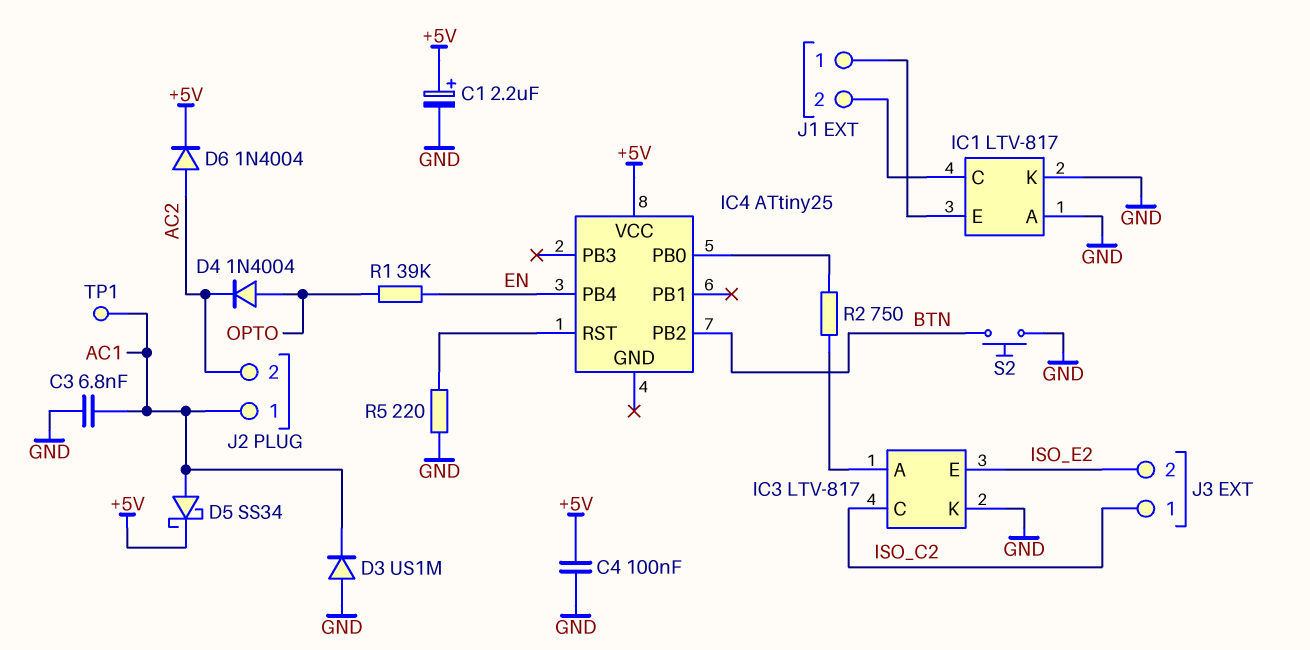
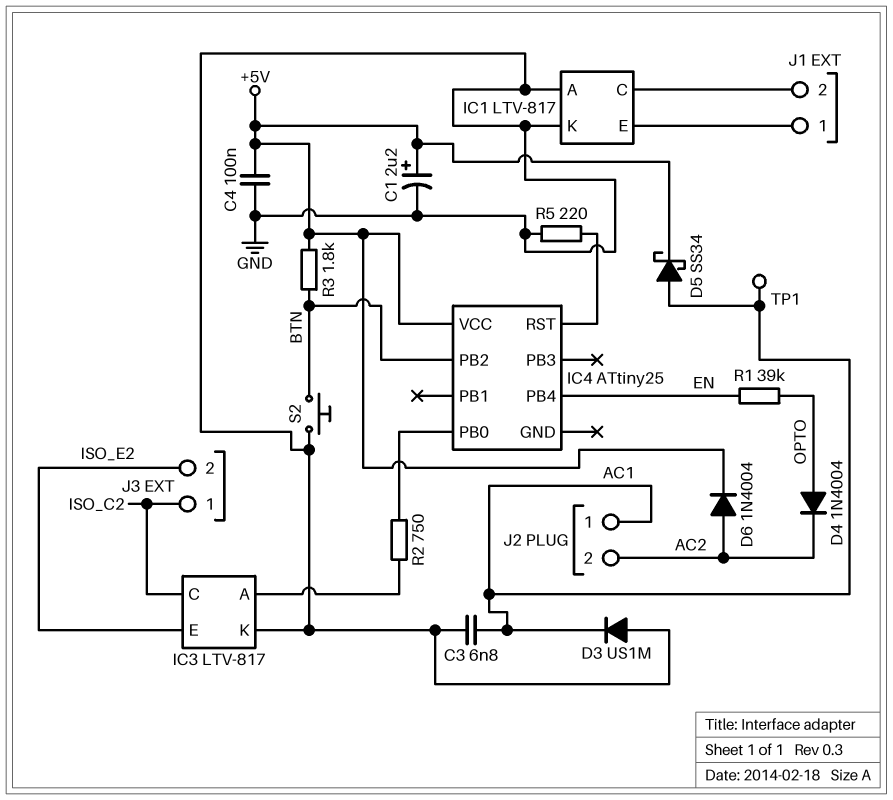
R3: none -> 1.8k (+5V, BTN)

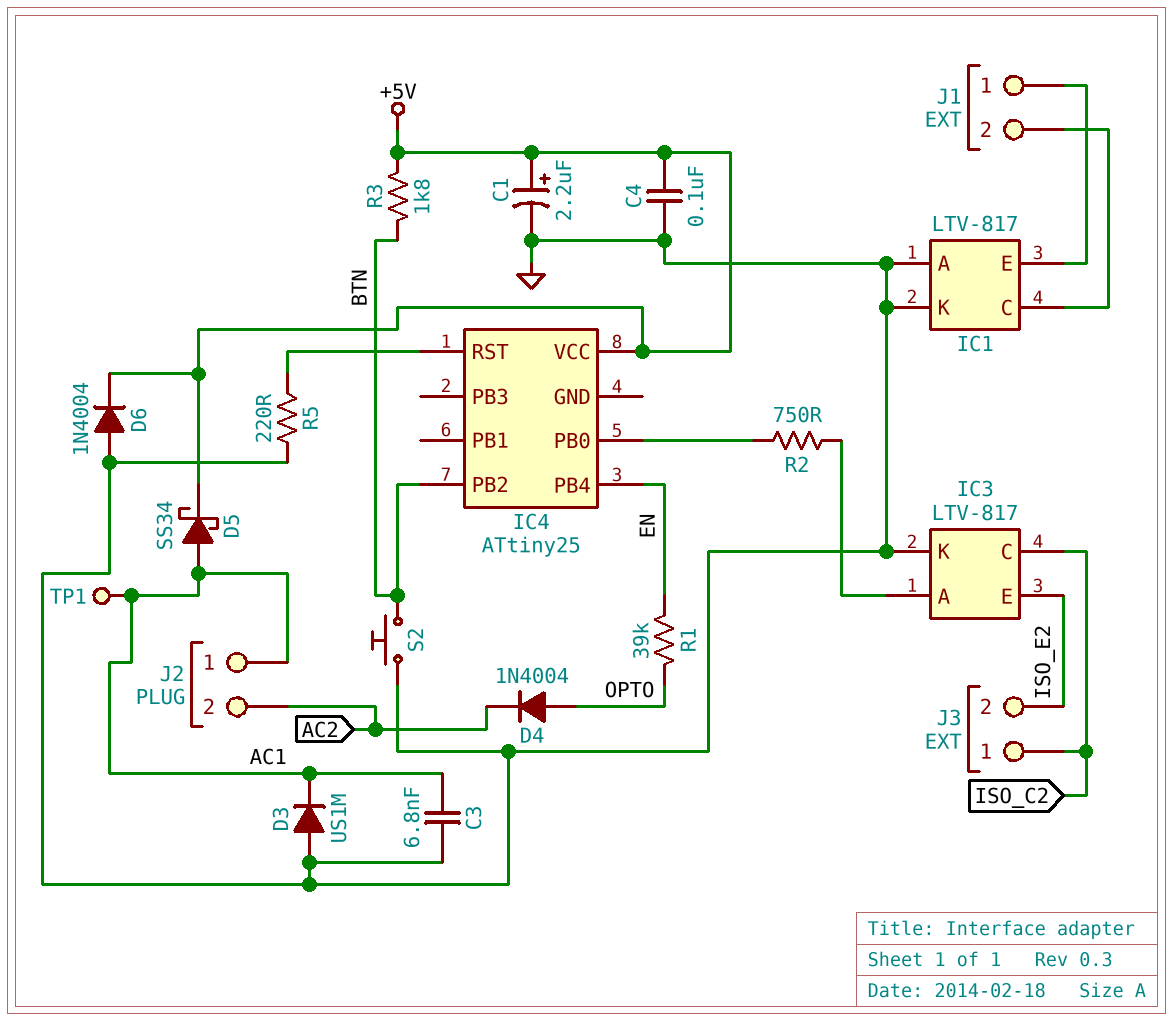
D6: diode 1N4004 (A AC2, K +5V) -> diode 1N4004 (A GND, K +5V)

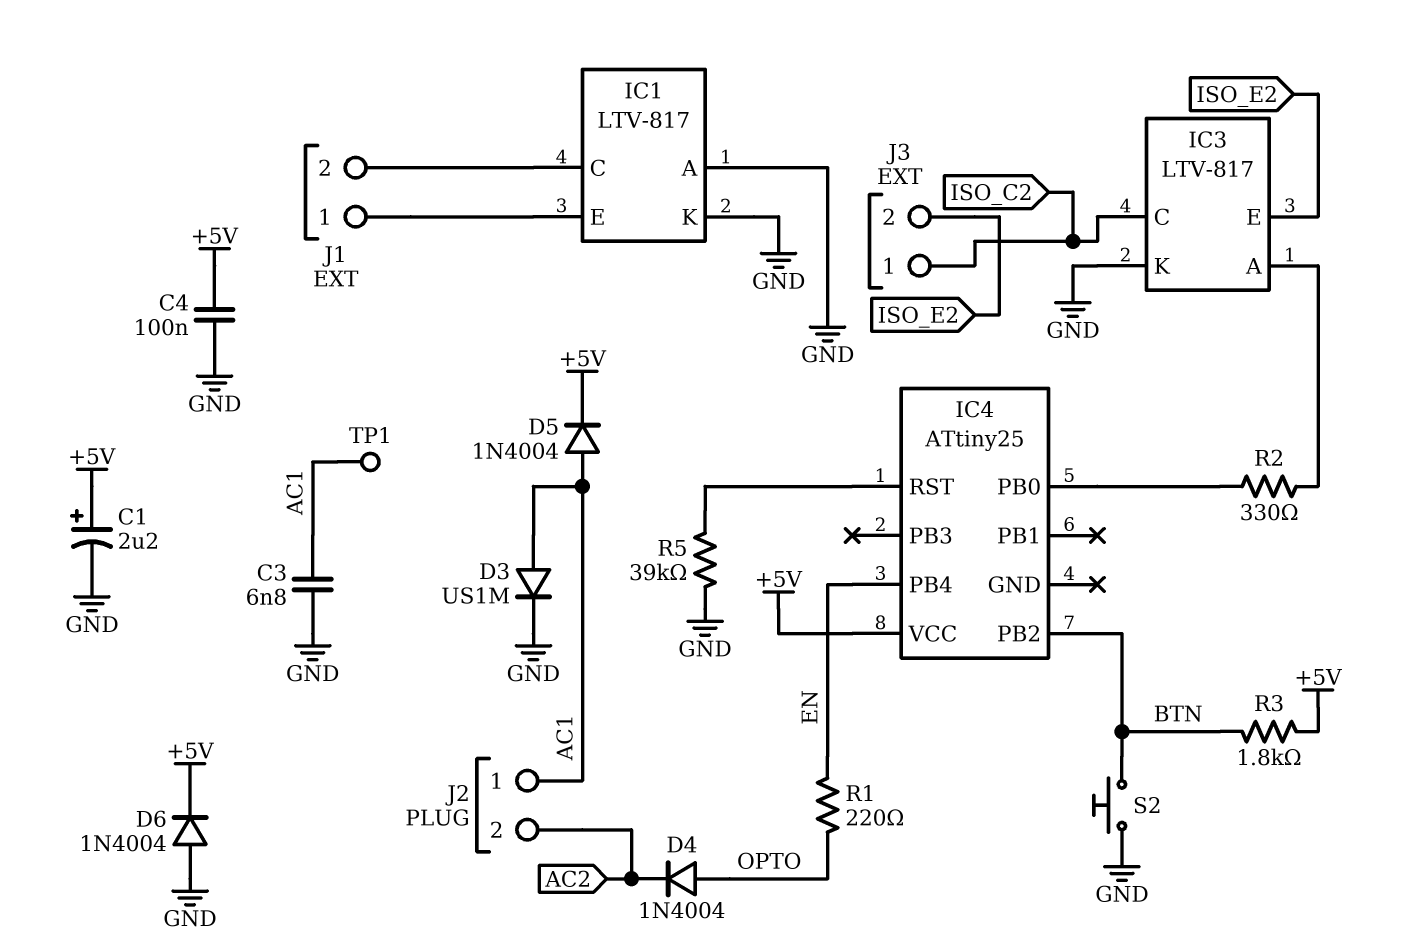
D3: diode US1M (A GND, K AC1) -> diode US1M (A AC1, K GND)
D5: schottky SS34 (A AC1, K +5V) -> diode 1N4004 (A AC1, K +5V)
R1: 39k (EN, OPTO) -> 220 (EN, OPTO)
R2: 750 (IC3/A, IC4/PB0) -> 330 (IC3/A, IC4/PB0)
R5: 220 (GND, IC4/RST) -> 39k (GND, IC4/RST)

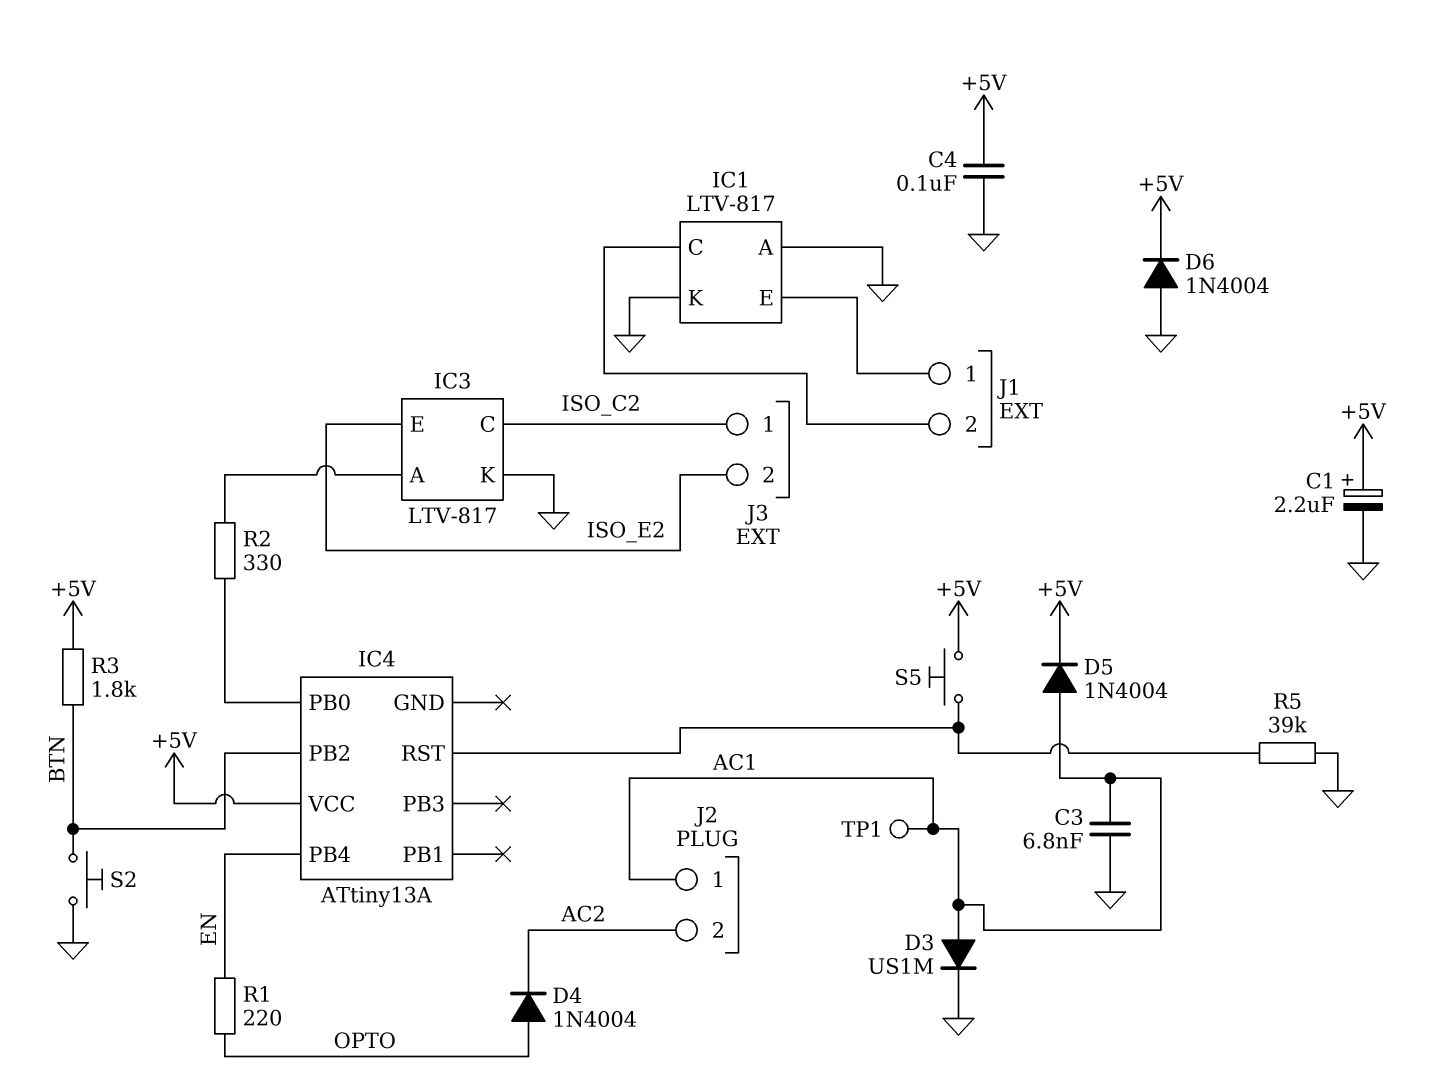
IC4: ATtiny25 -> ATtiny13A
S5: none -> button (+5V, IC4/RST)

